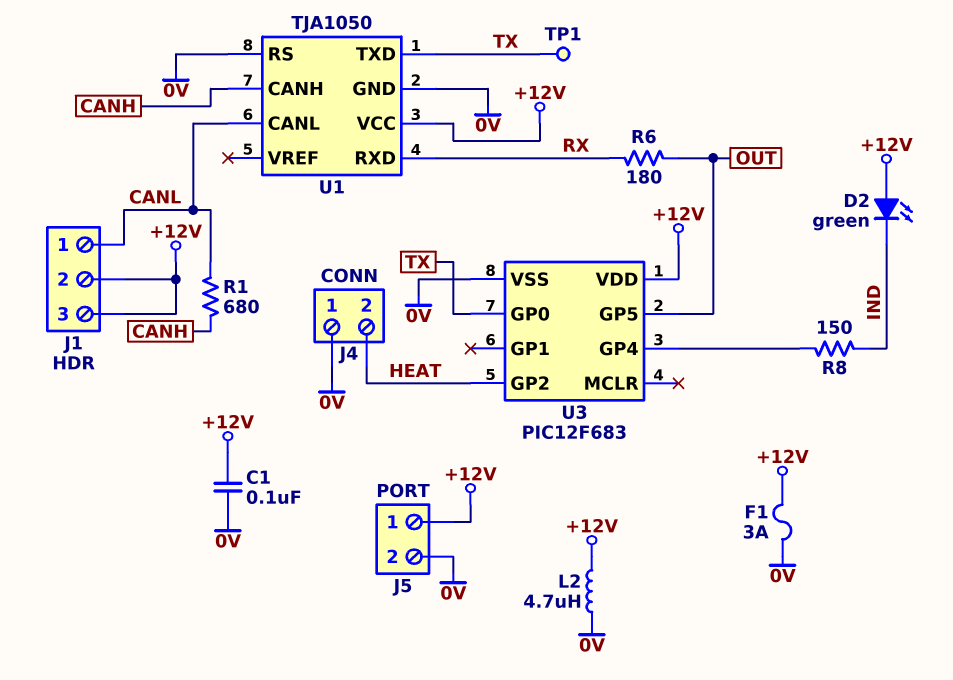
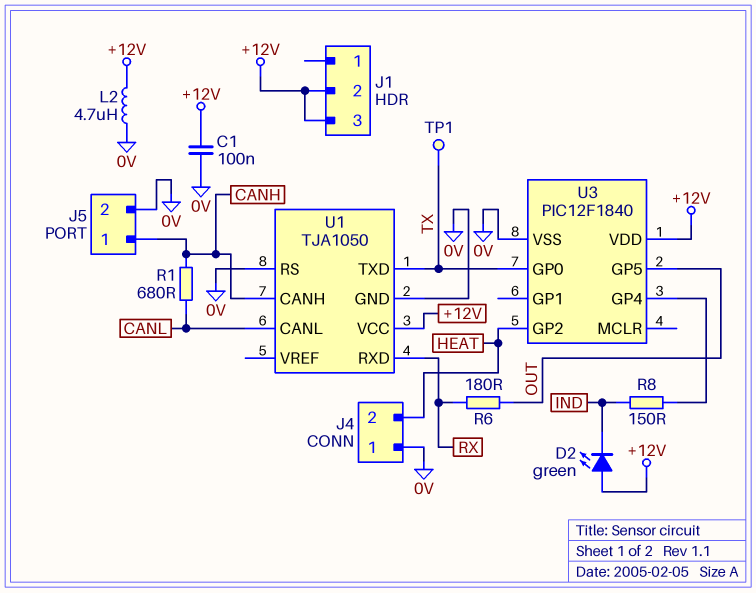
F1: 3A (+12V, 0V) -> none
J1 pin 1: CANL -> none
J5 pin 1: +12V -> CANH
U3: PIC12F683 -> PIC12F1840

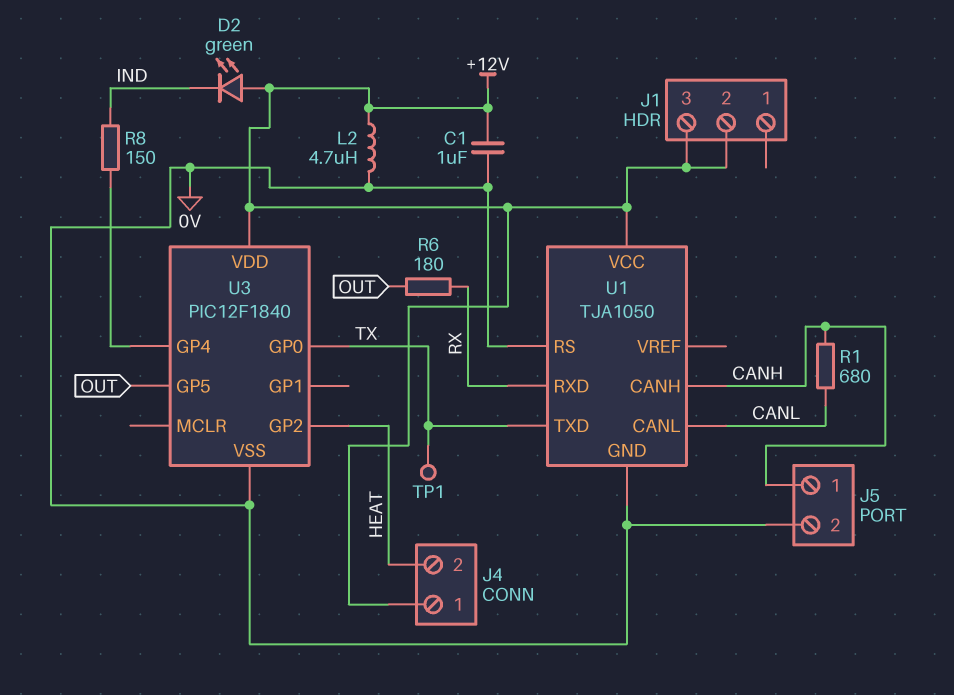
C1: 100nF (+12V, 0V) -> 1uF (+12V, 0V)
J4 pin 1: 0V -> +12V

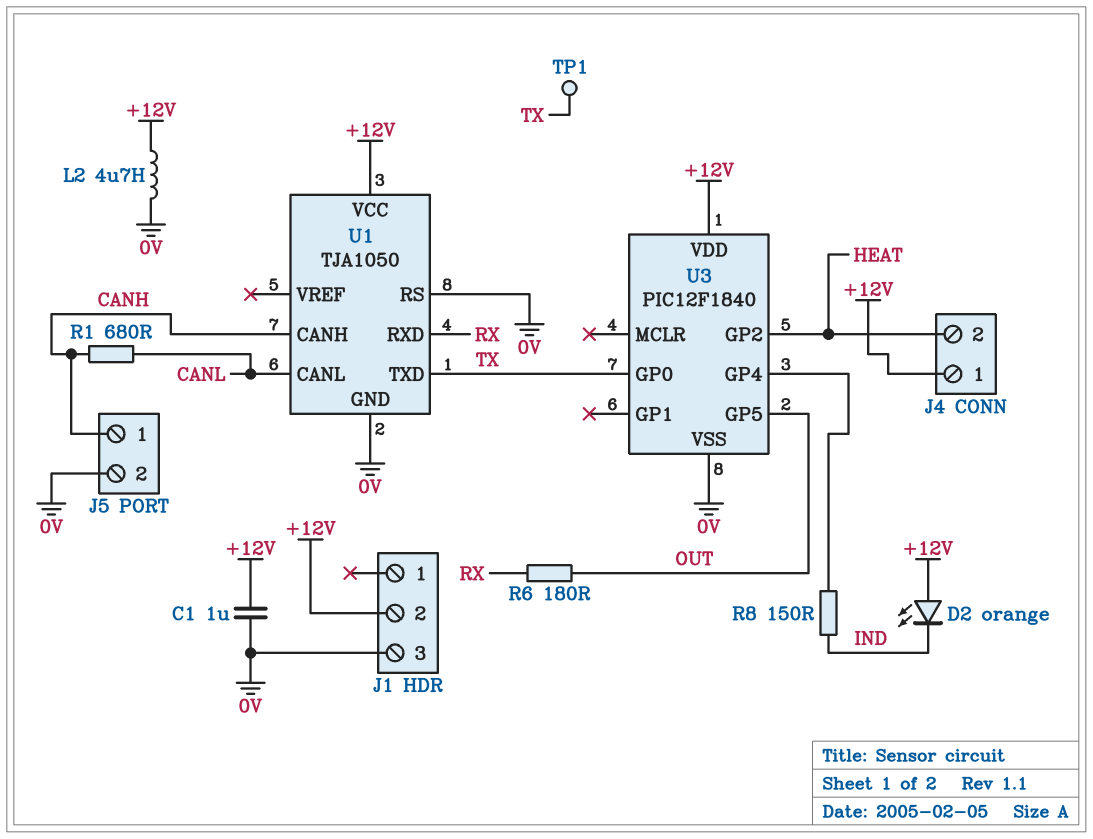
D2: LED green (A +12V, K IND) -> LED orange (A +12V, K IND)
J1 pin 3: +12V -> 0V

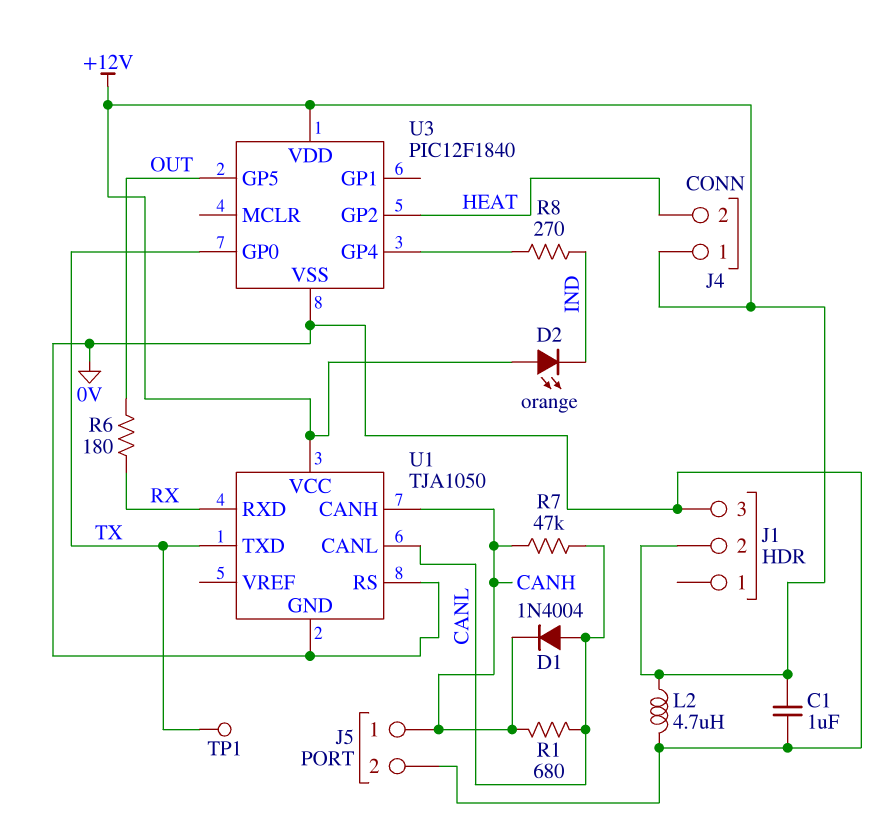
D1: none -> diode 1N4004 (A CANL, K CANH)
R7: none -> 47k (CANH, CANL)
R8: 150 (IND, U3/GP4) -> 270 (IND, U3/GP4)

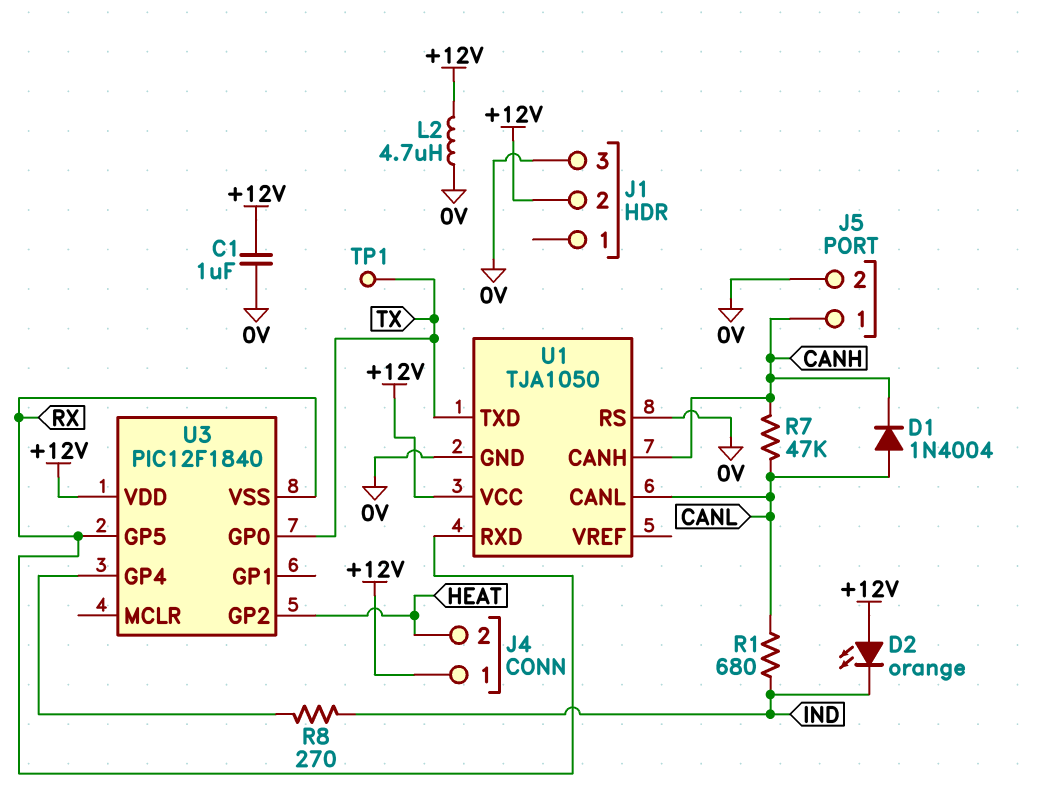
R1: 680 (CANH, CANL) -> 680 (CANL, IND)
R6: 180 (OUT, RX) -> none
U3 pin GP5: OUT -> RX
U3 pin VSS: 0V -> RX

